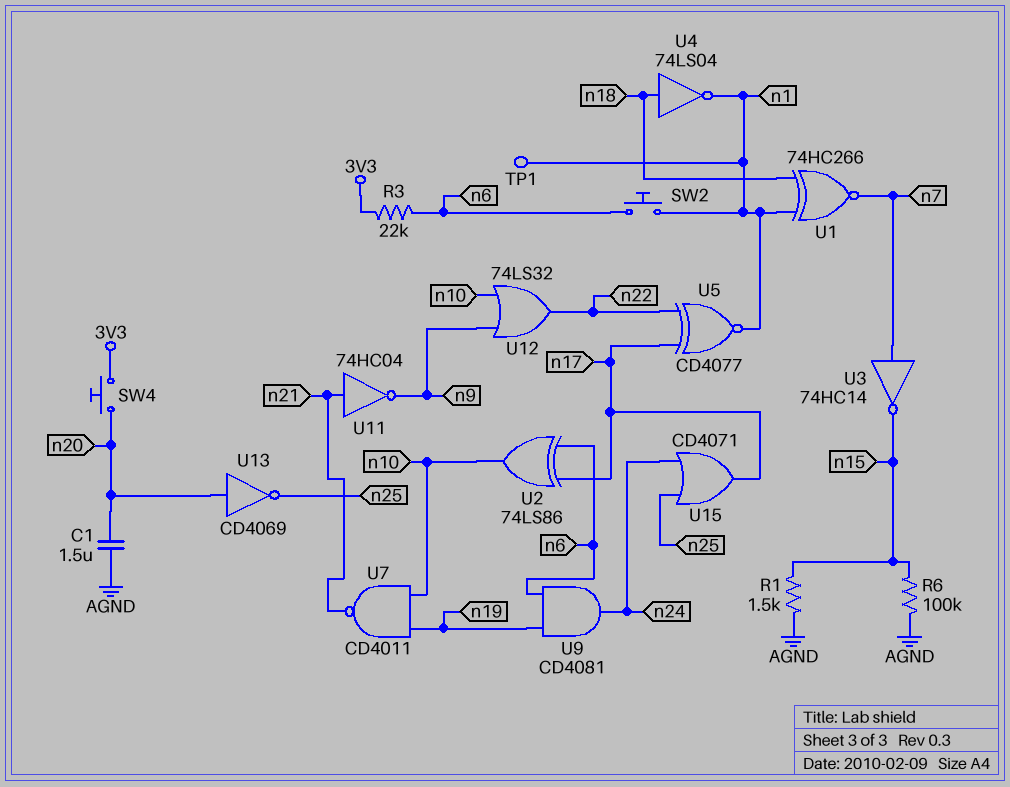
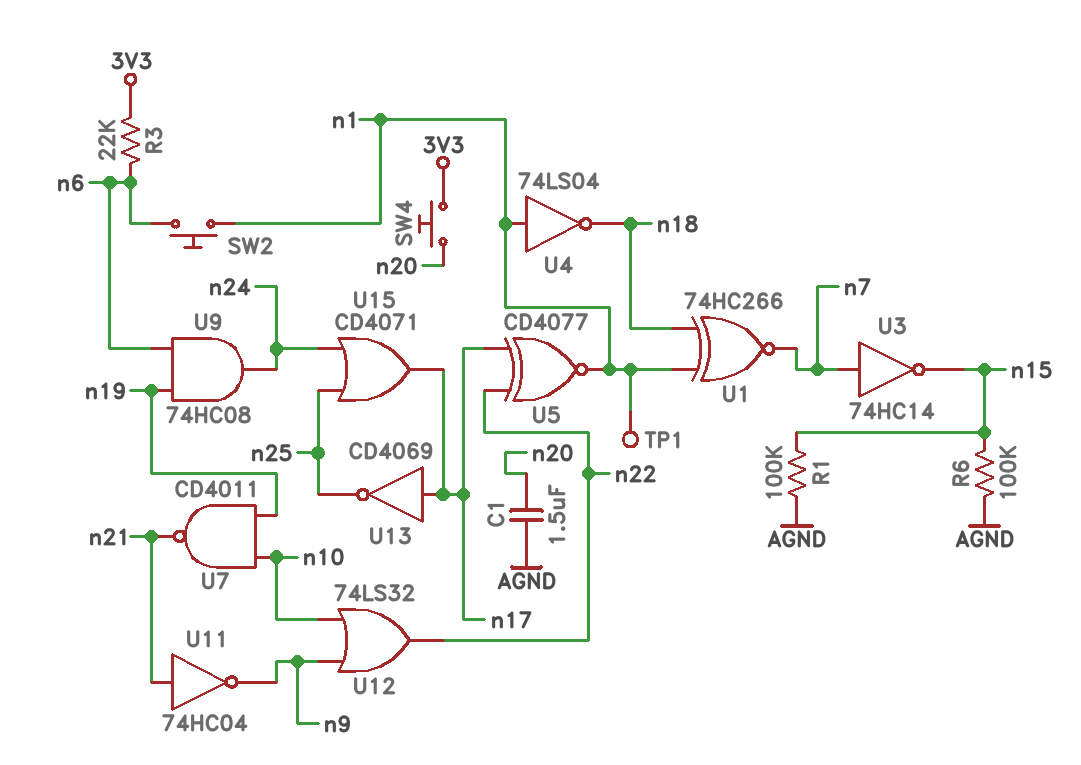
R1: 1.5k (AGND, n15) -> 100k (AGND, n15)
U2: XOR 74LS86 (in n6, in n17, out n10) -> none
U4: NOT 74LS04 (in n18, out n1) -> NOT 74LS04 (in n1, out n18)
U9: AND CD4081 (in n6, in n19, out n24) -> AND 74HC08 (in n6, in n19, out n24)
U13: NOT CD4069 (in n20, out n25) -> NOT CD4069 (in n17, out n25)

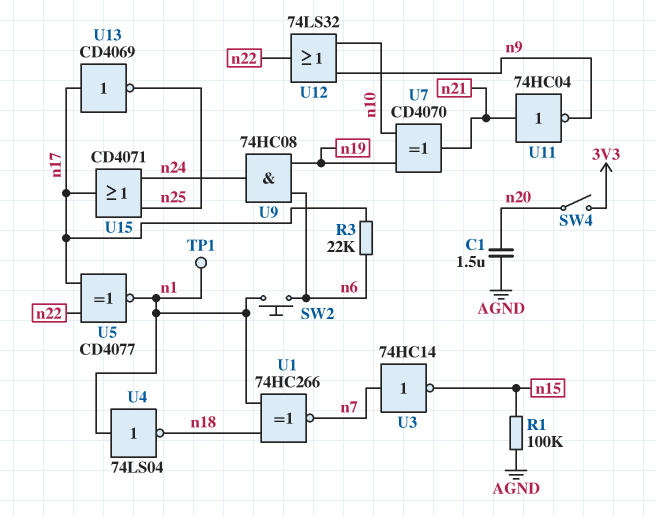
R3: 22k (3V3, n6) -> 22k (n6, n17)
R6: 100k (AGND, n15) -> none
SW4: button (3V3, n20) -> switch (3V3, n20)
U7: NAND CD4011 (in n10, in n19, out n21) -> XOR CD4070 (in n10, in n19, out n21)

